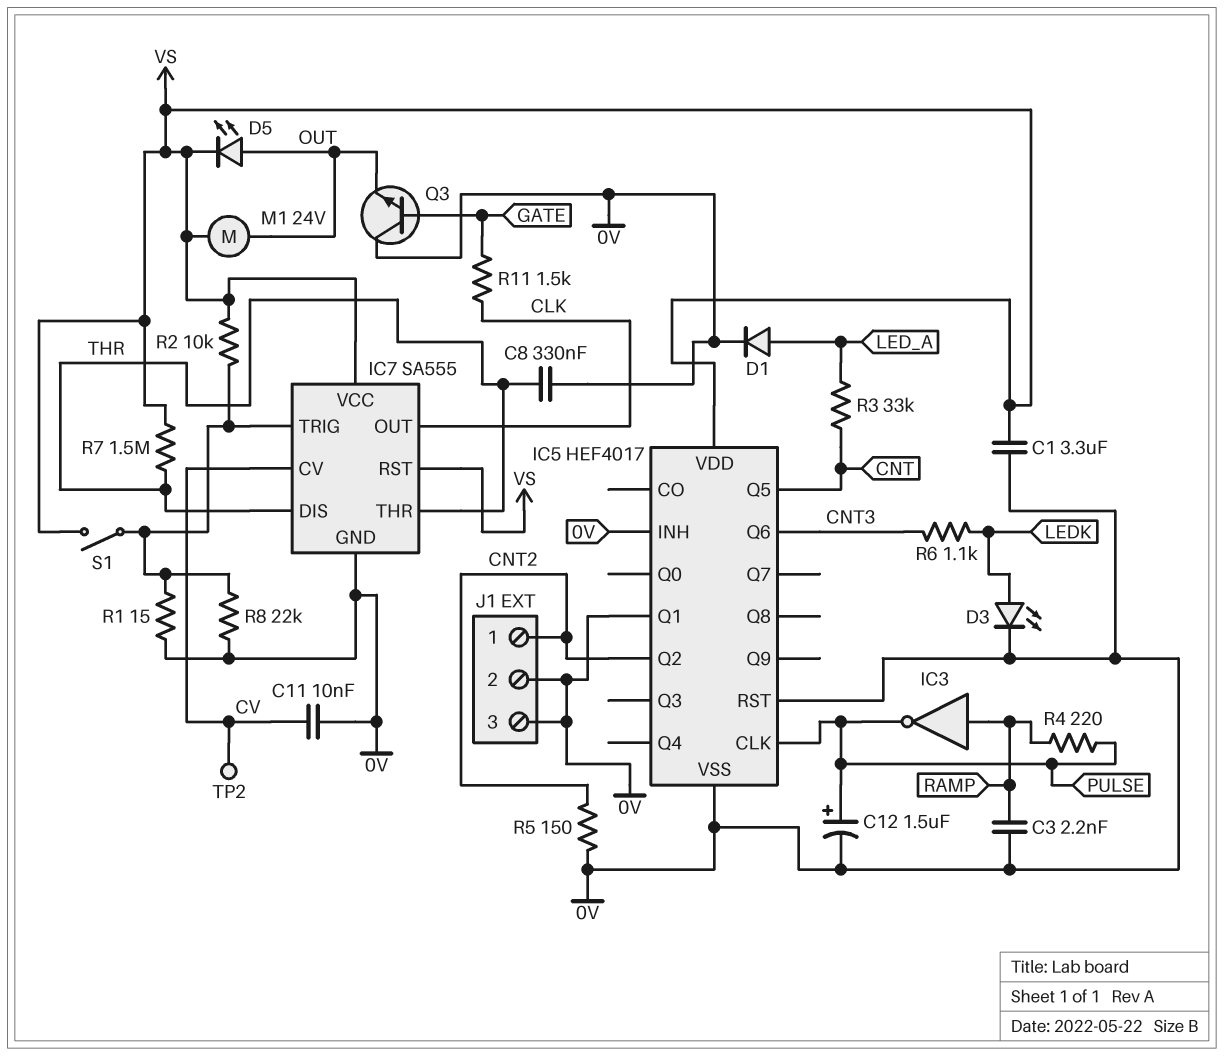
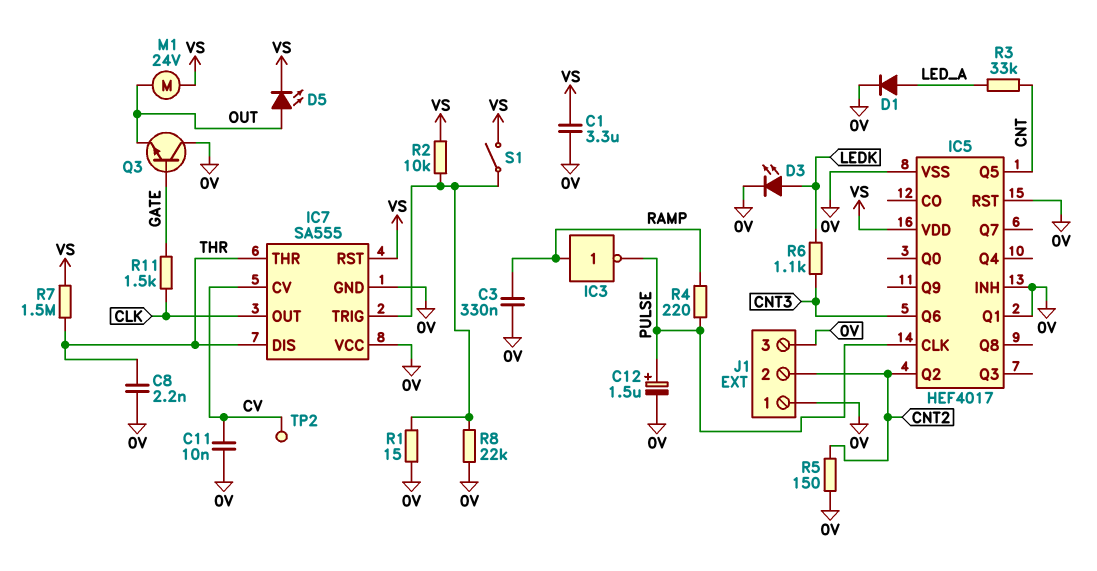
C3: 2.2nF (0V, RAMP) -> 330nF (0V, RAMP)
C8: 330nF (0V, THR) -> 2.2nF (0V, THR)
IC7 pin VCC: VS -> 0V
J1 pin 1: CNT2 -> 0V
J1 pin 2: 0V -> CNT2

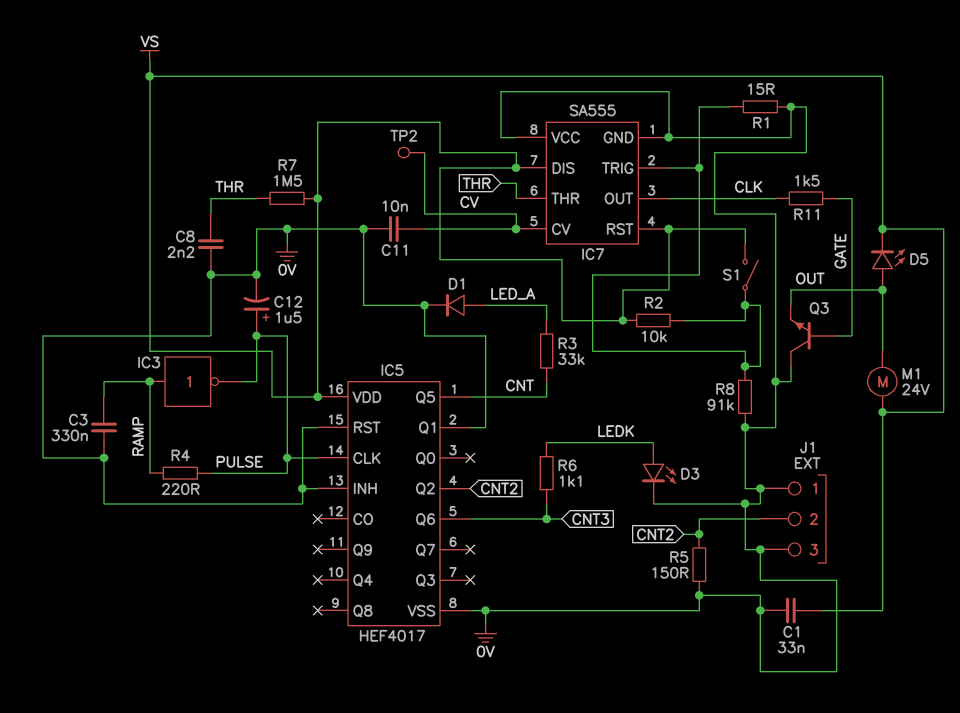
C1: 3.3uF (0V, VS) -> 33nF (0V, VS)
IC7 pin DIS: THR -> VS
R8: 22k (0V, IC7/TRIG) -> 91k (0V, IC7/TRIG)

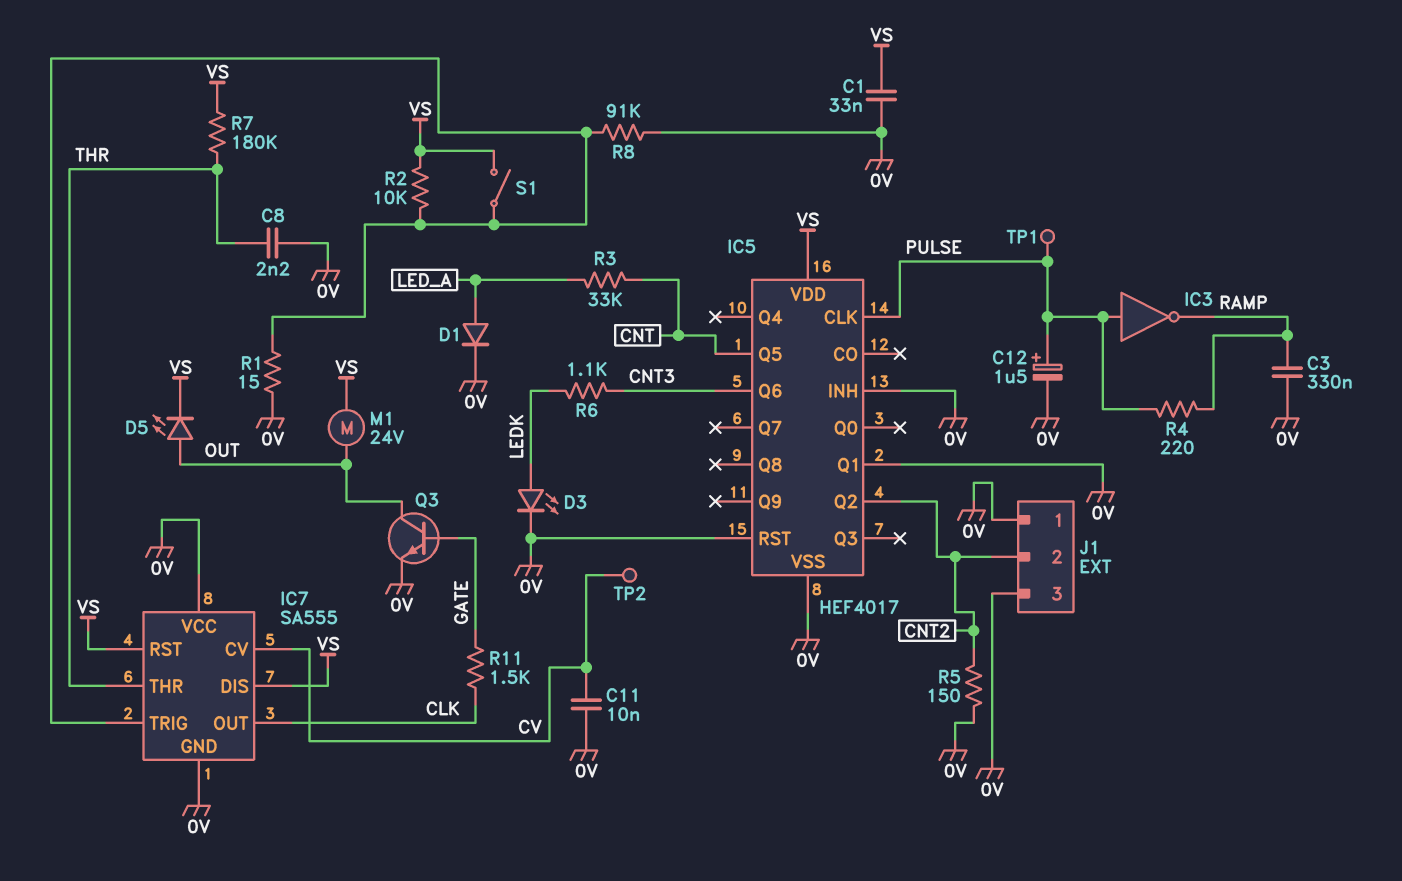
IC3: NOT (in RAMP, out PULSE) -> NOT (in PULSE, out RAMP)
Q3: NPN (B GATE, C 0V, E OUT) -> NPN (B GATE, C OUT, E 0V)
R7: 1.5M (THR, VS) -> 180k (THR, VS)
TP1: none -> test point (PULSE)

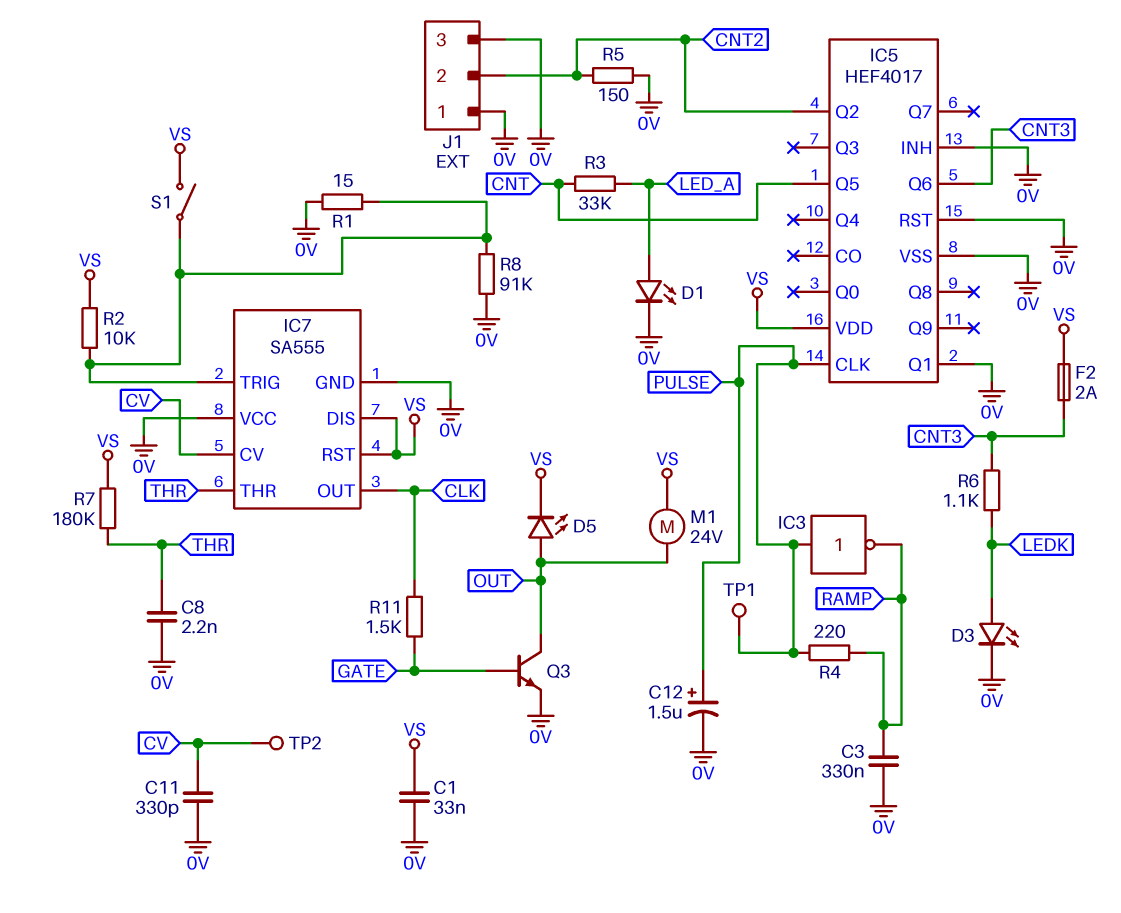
C11: 10nF (0V, CV) -> 330pF (0V, CV)
D1: diode (A LED_A, K 0V) -> LED (A LED_A, K 0V)
F2: none -> 2A (CNT3, VS)

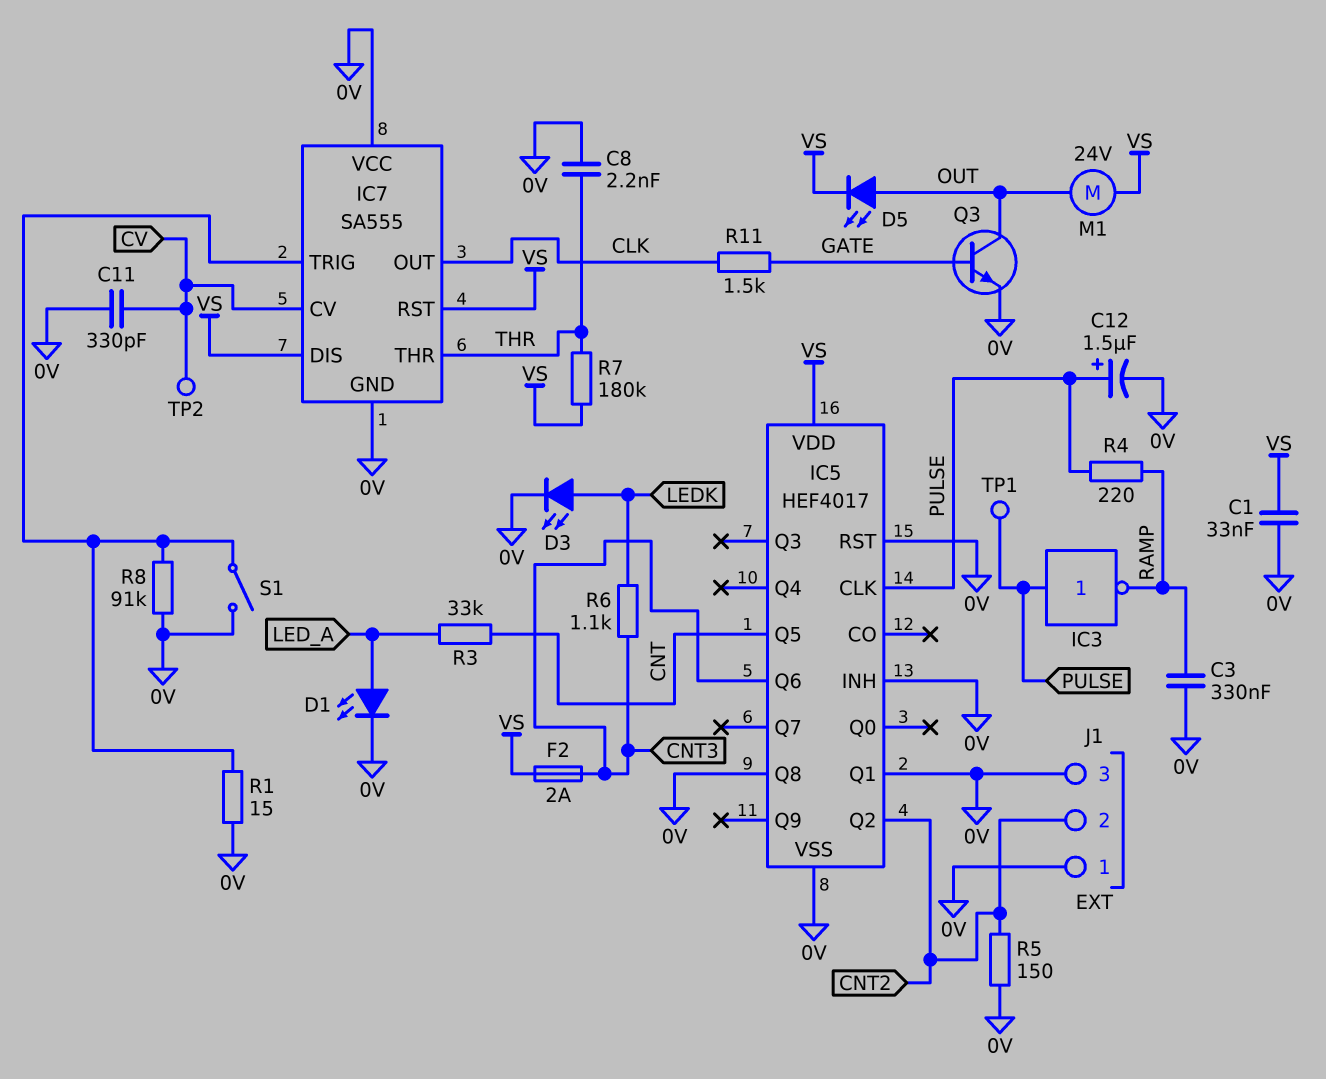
IC5 pin Q8: none -> 0V
R2: 10k (IC7/TRIG, VS) -> none
S1: switch (IC7/TRIG, VS) -> switch (0V, IC7/TRIG)

